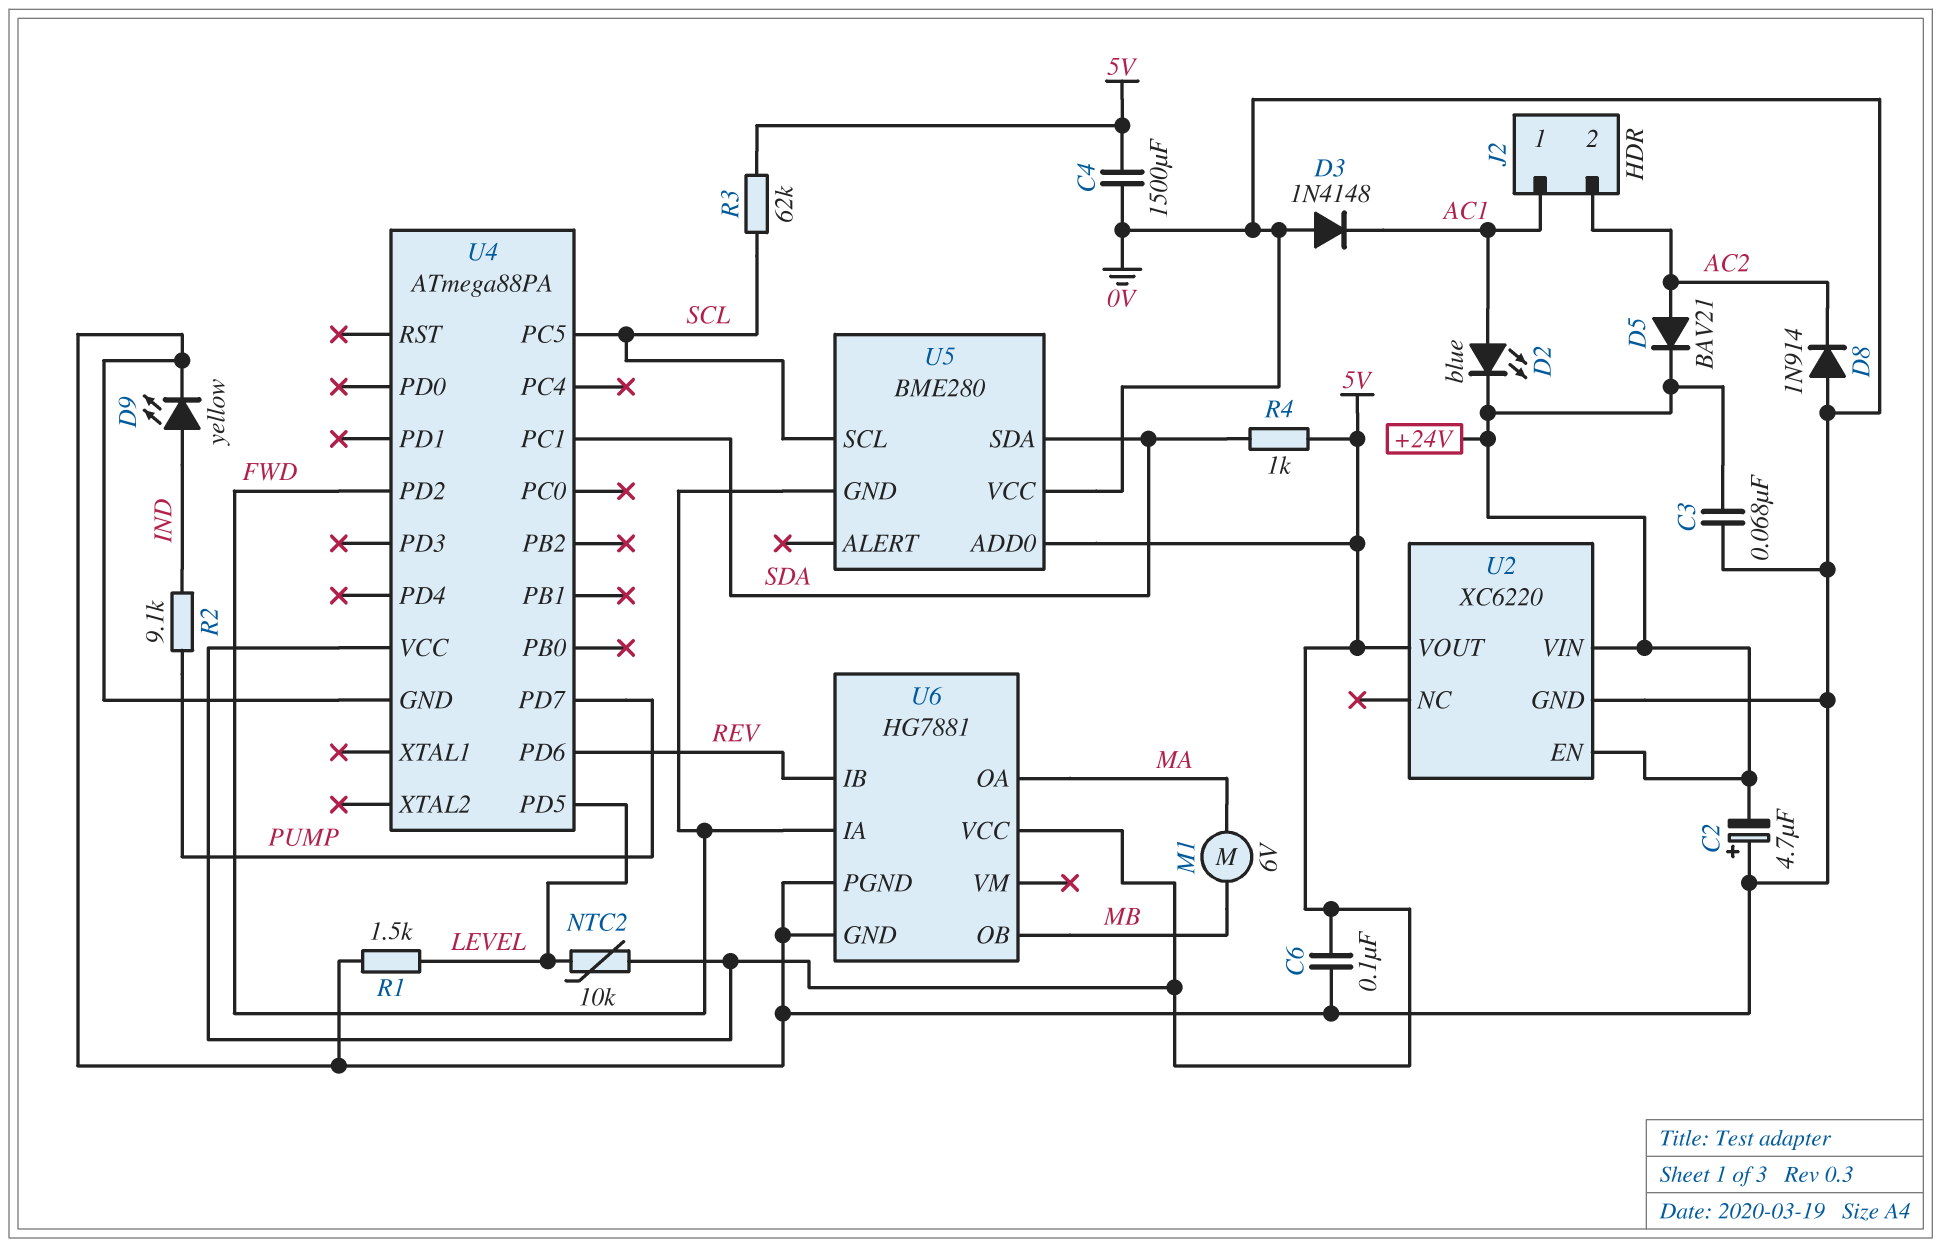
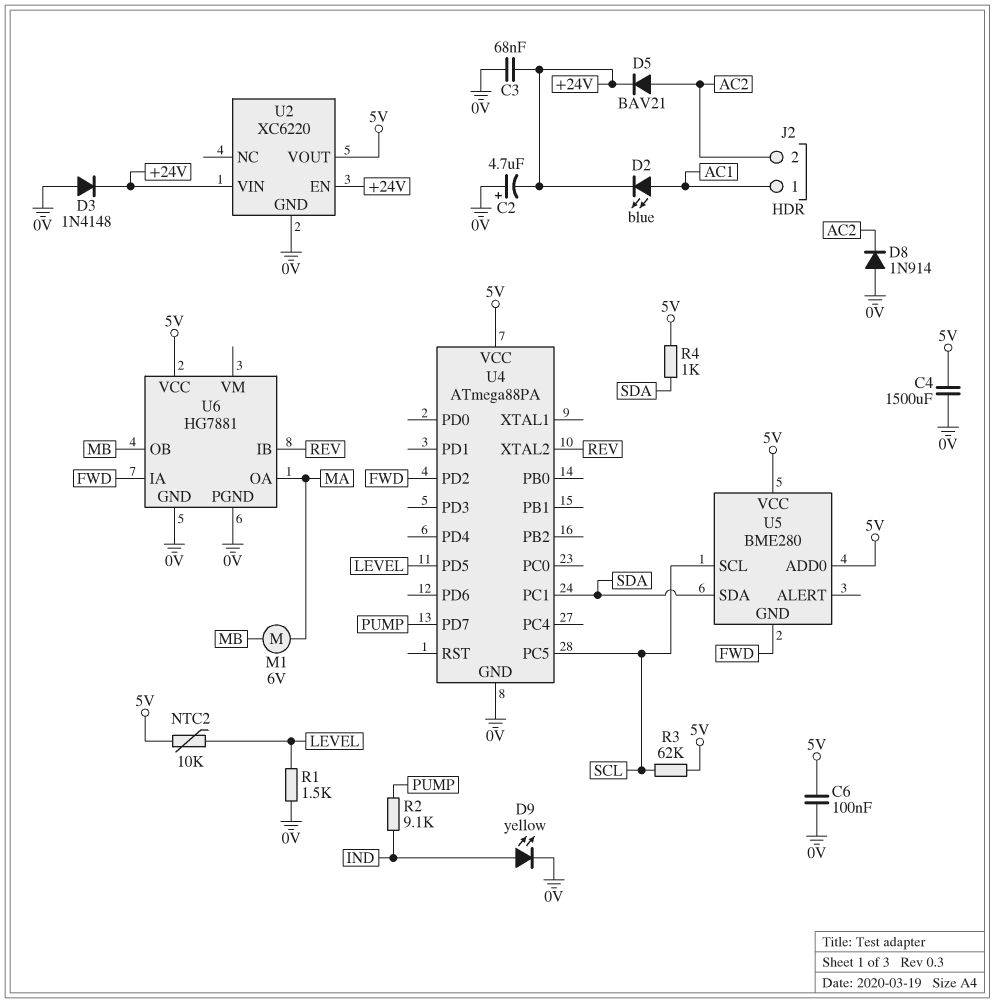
D3: diode 1N4148 (A 0V, K AC1) -> diode 1N4148 (A 0V, K +24V)
U4 pin PD6: REV -> none
U4 pin XTAL2: none -> REV
U5 pin VCC: 0V -> 5V

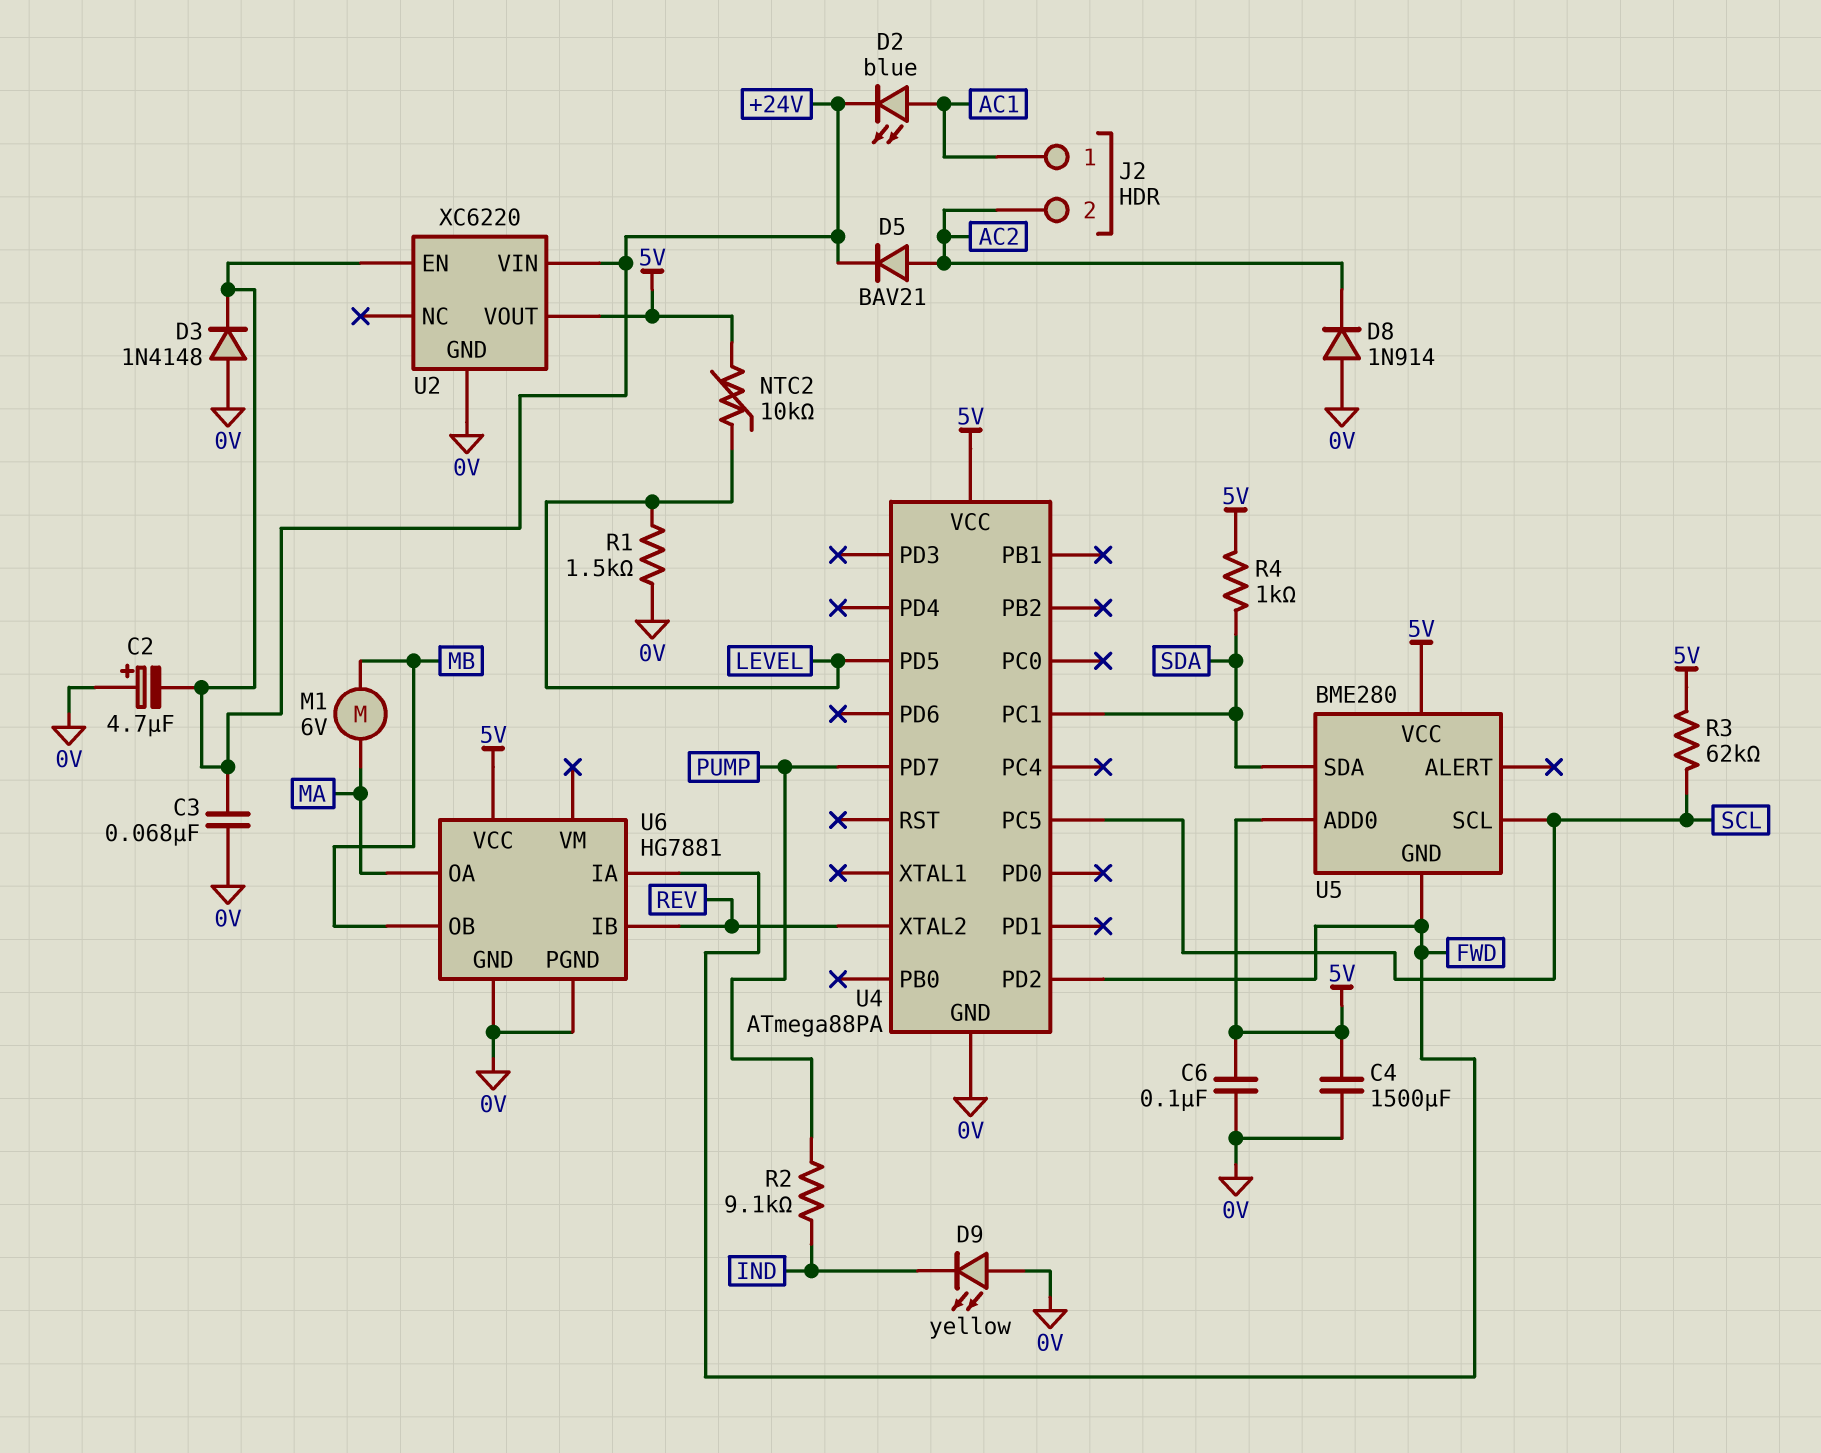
D9: LED yellow (A IND, K 0V) -> LED yellow (A 0V, K IND)

